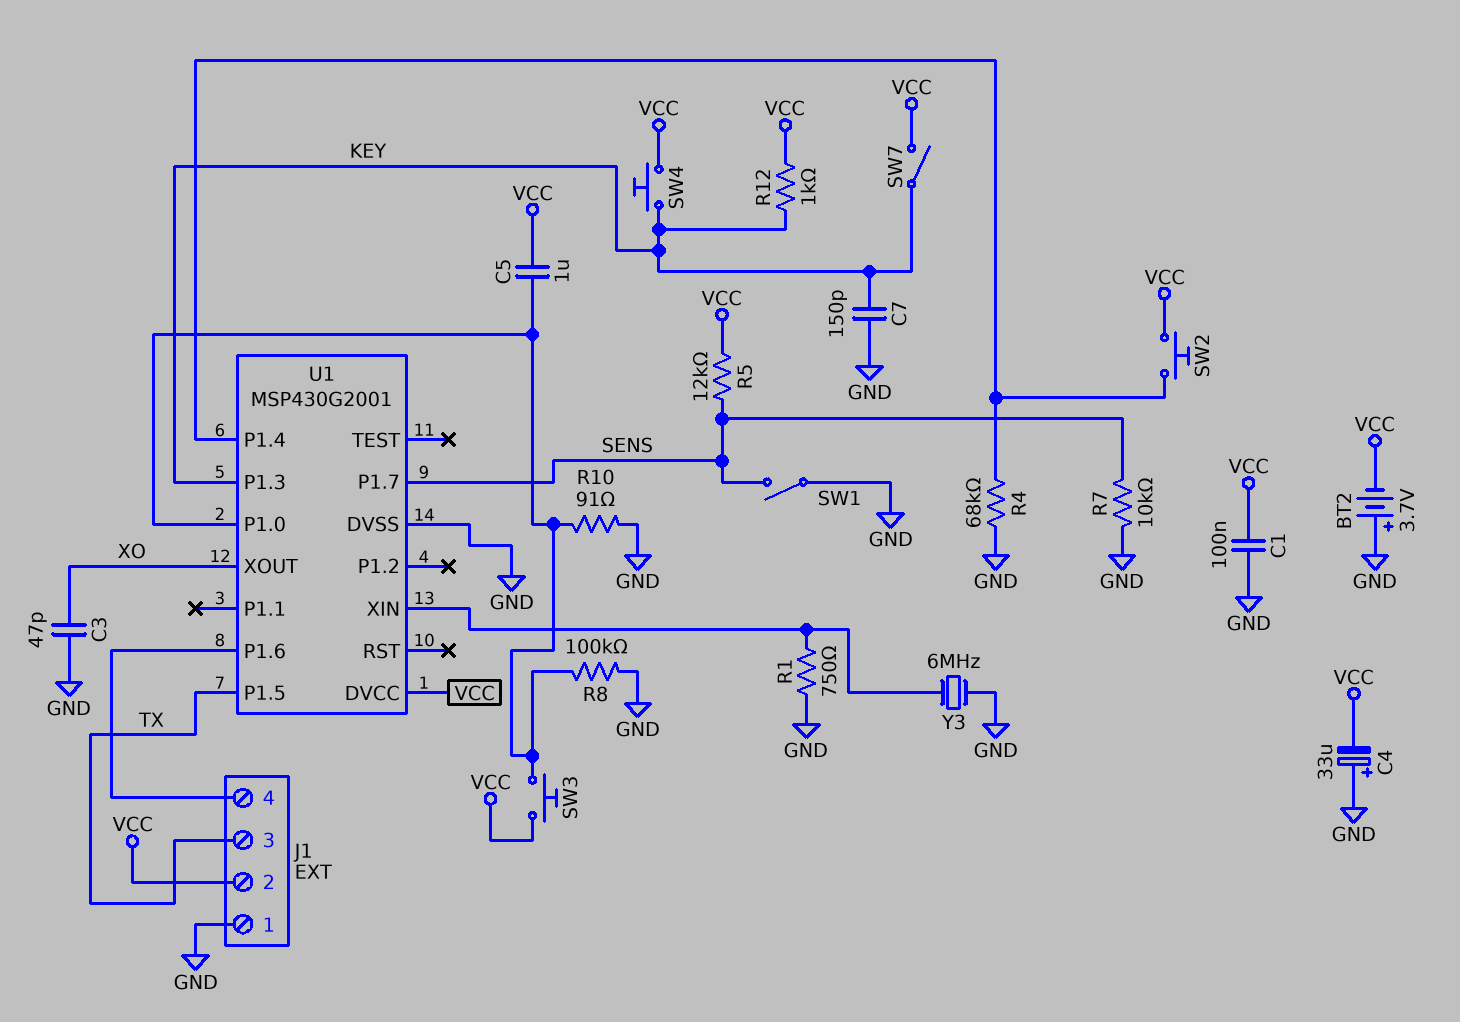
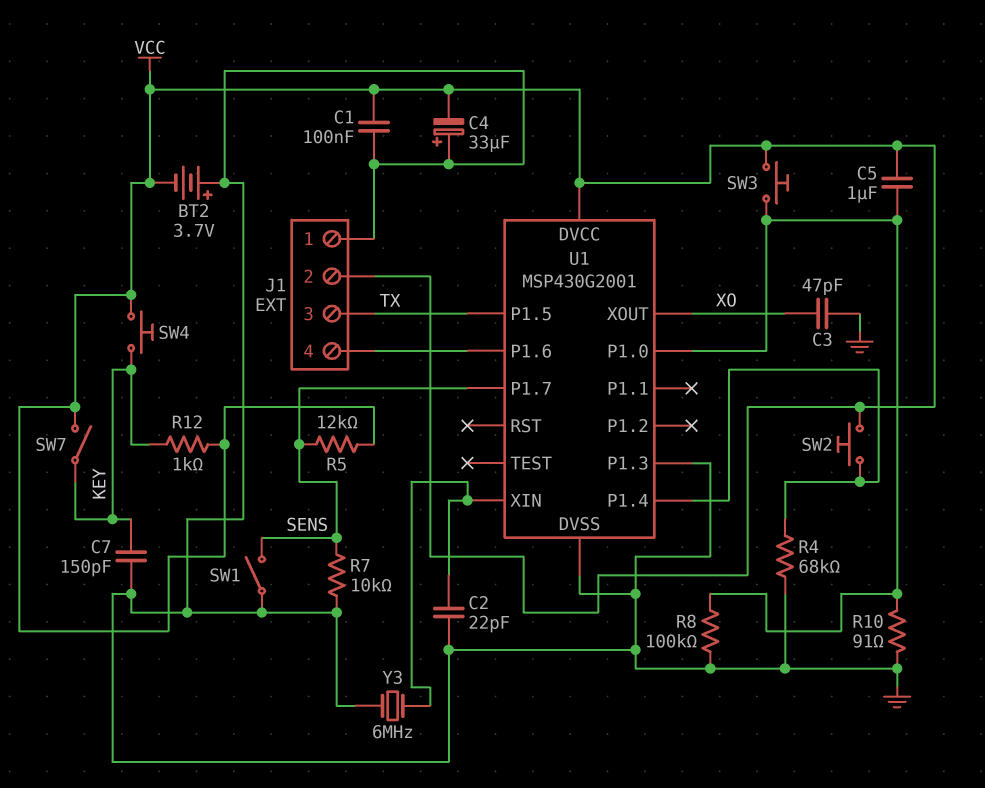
C2: none -> 22pF (GND, U1/XIN)
R1: 750 (GND, U1/XIN) -> none
U1 pin P1.3: KEY -> GND

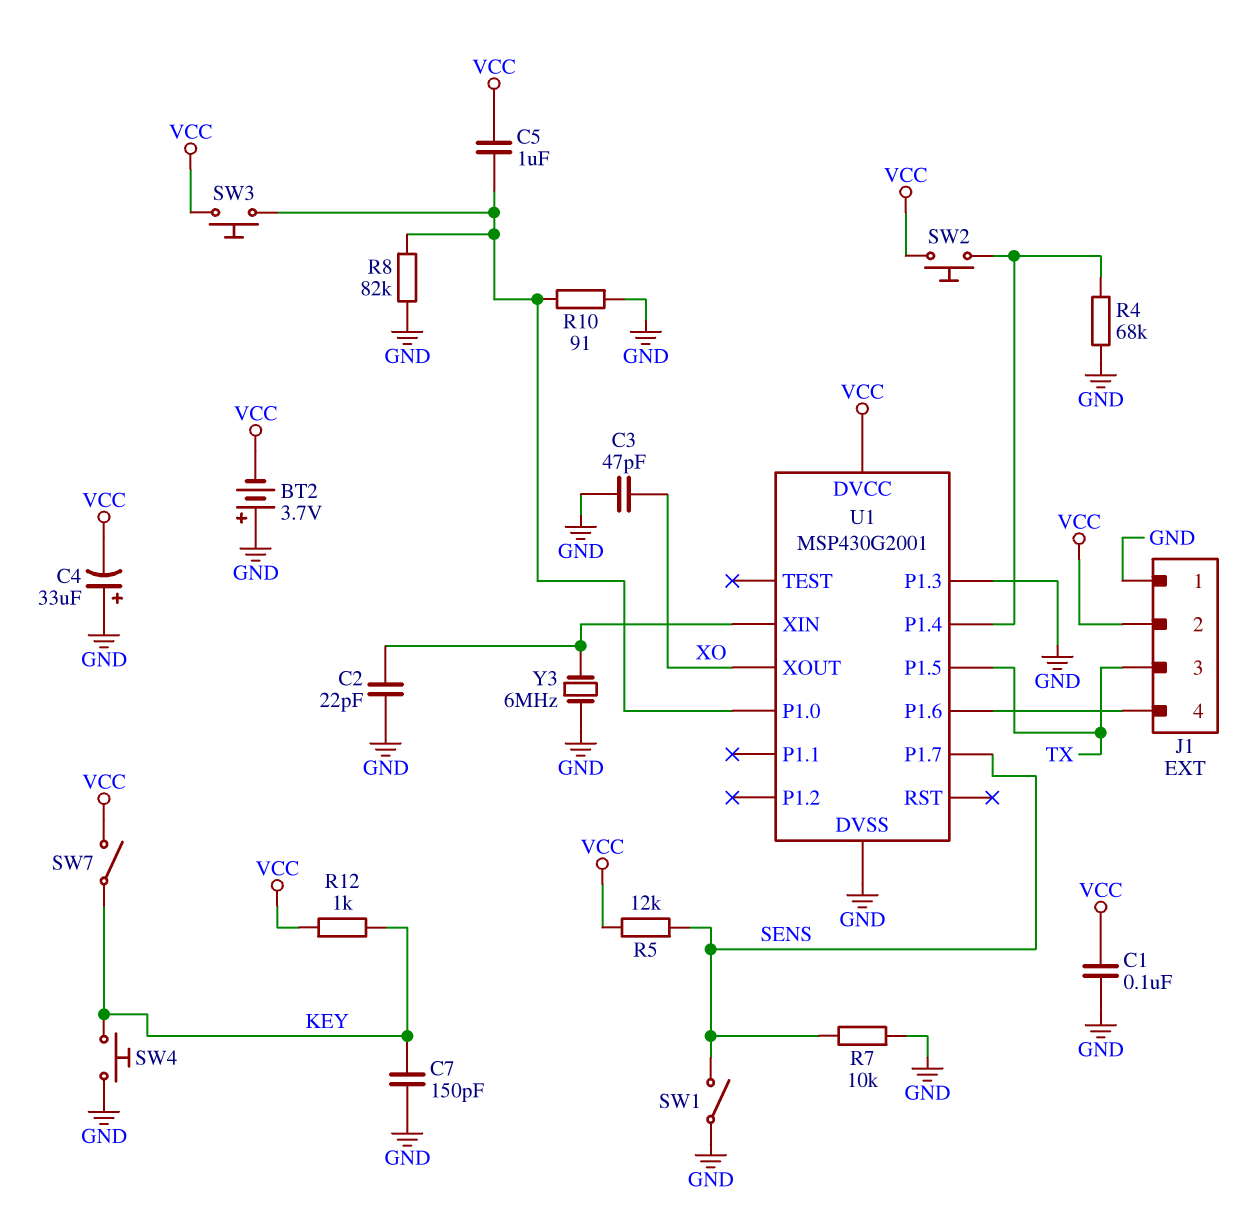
R8: 100k (GND, U1/P1.0) -> 82k (GND, U1/P1.0)
SW4: button (KEY, VCC) -> button (GND, KEY)

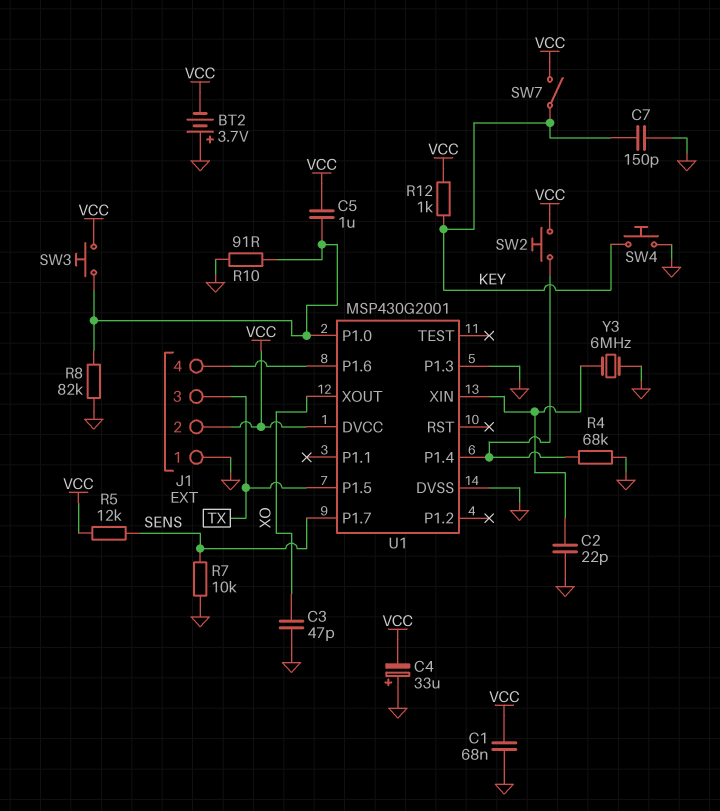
C1: 100nF (GND, VCC) -> 68nF (GND, VCC)
SW1: switch (GND, SENS) -> none

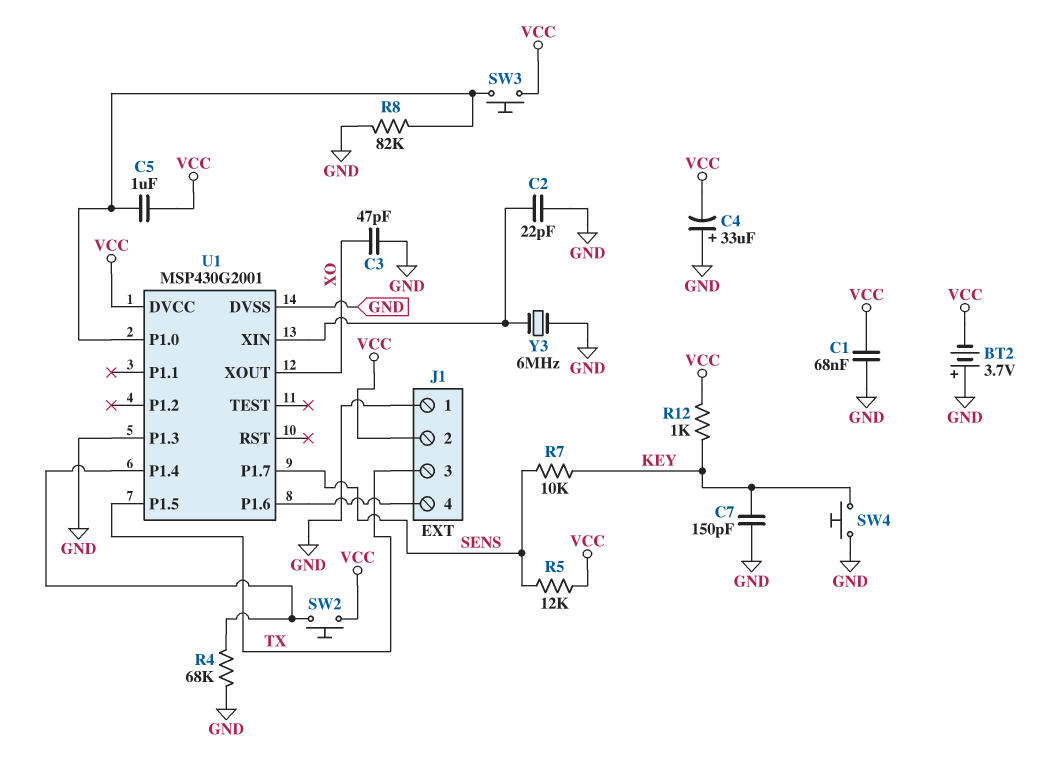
R7: 10k (GND, SENS) -> 10k (KEY, SENS)
R10: 91 (GND, U1/P1.0) -> none
SW7: switch (KEY, VCC) -> none

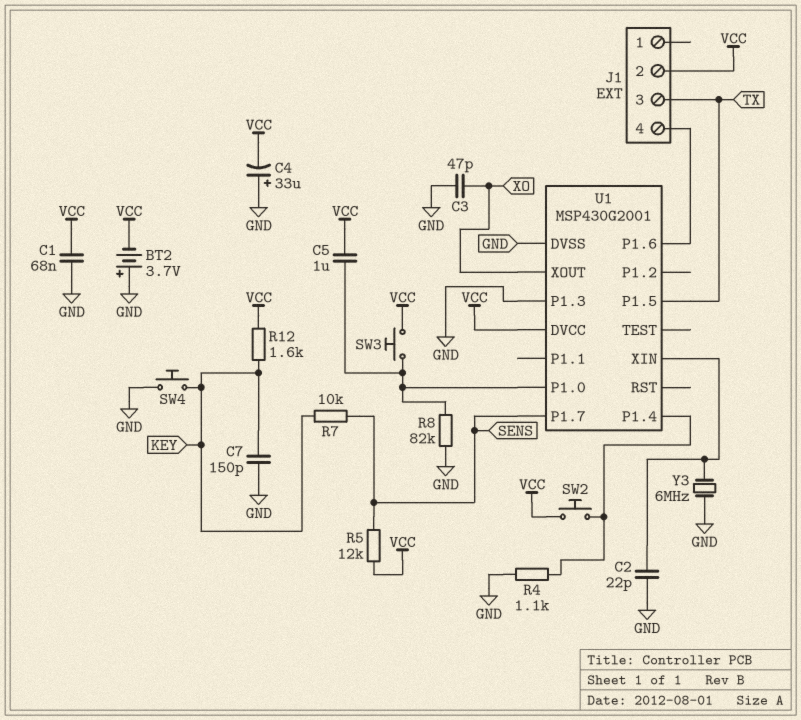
J1 pin 1: GND -> none
R4: 68k (GND, U1/P1.4) -> 1.1k (GND, U1/P1.4)
R12: 1k (KEY, VCC) -> 1.6k (KEY, VCC)

